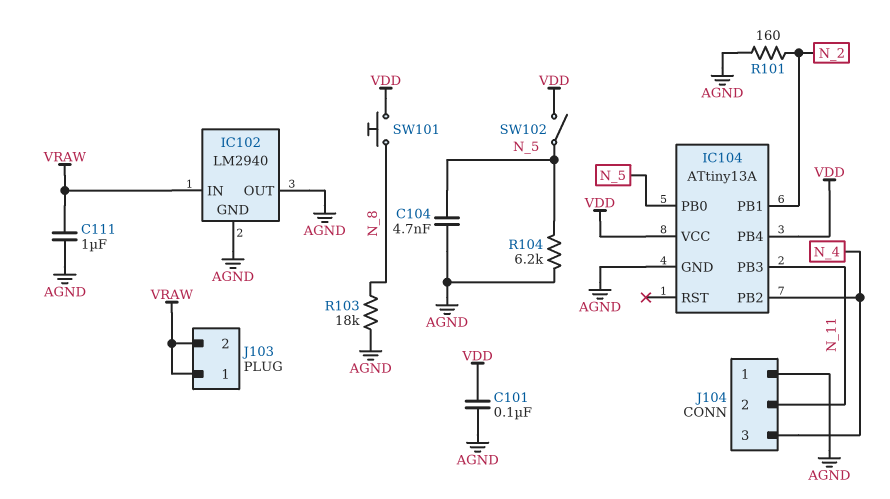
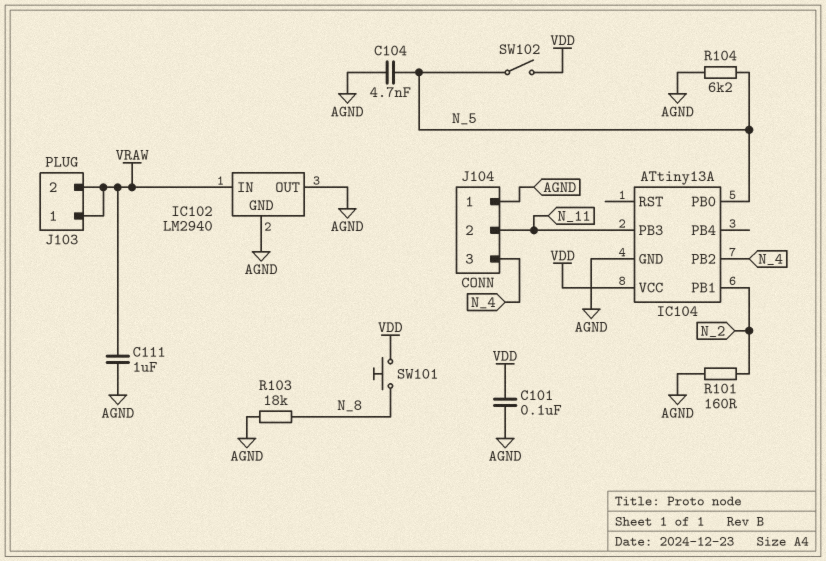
IC104 pin PB4: VDD -> none

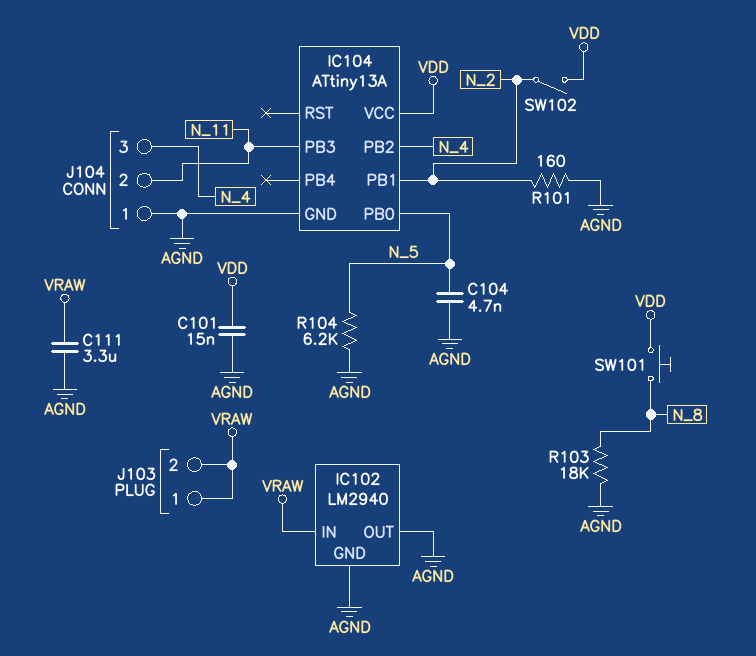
C101: 100nF (AGND, VDD) -> 15nF (AGND, VDD)
C111: 1uF (AGND, VRAW) -> 3.3uF (AGND, VRAW)
SW102: switch (N_5, VDD) -> switch (N_2, VDD)

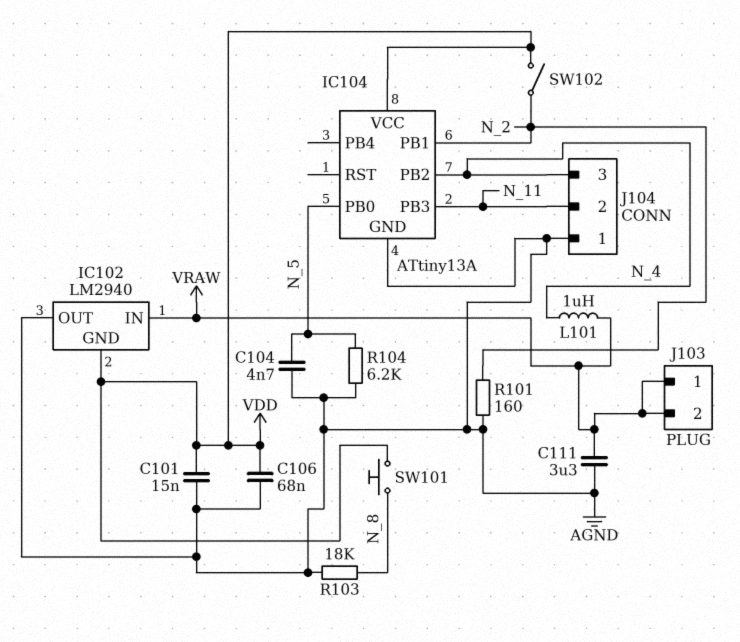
C106: none -> 68nF (AGND, VDD)
IC102 pin GND: AGND -> VDD
L101: none -> 1uH (N_4, VRAW)

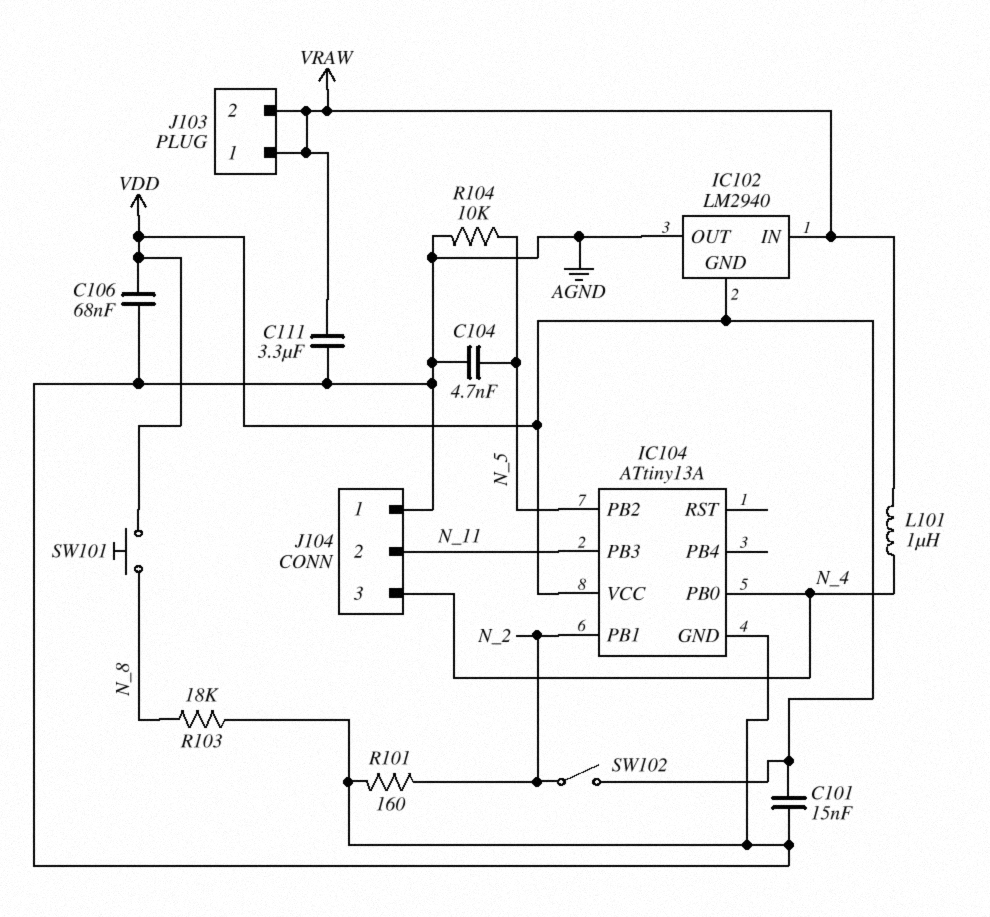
IC104 pin PB0: N_5 -> N_4
IC104 pin PB2: N_4 -> N_5
R104: 6.2k (AGND, N_5) -> 10k (AGND, N_5)

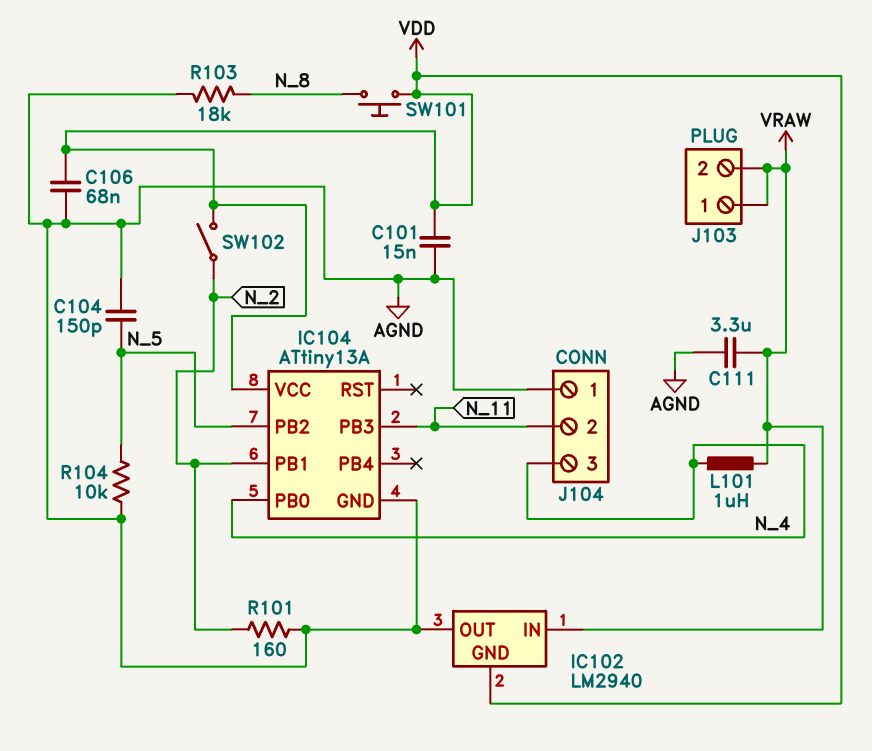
C104: 4.7nF (AGND, N_5) -> 150pF (AGND, N_5)

